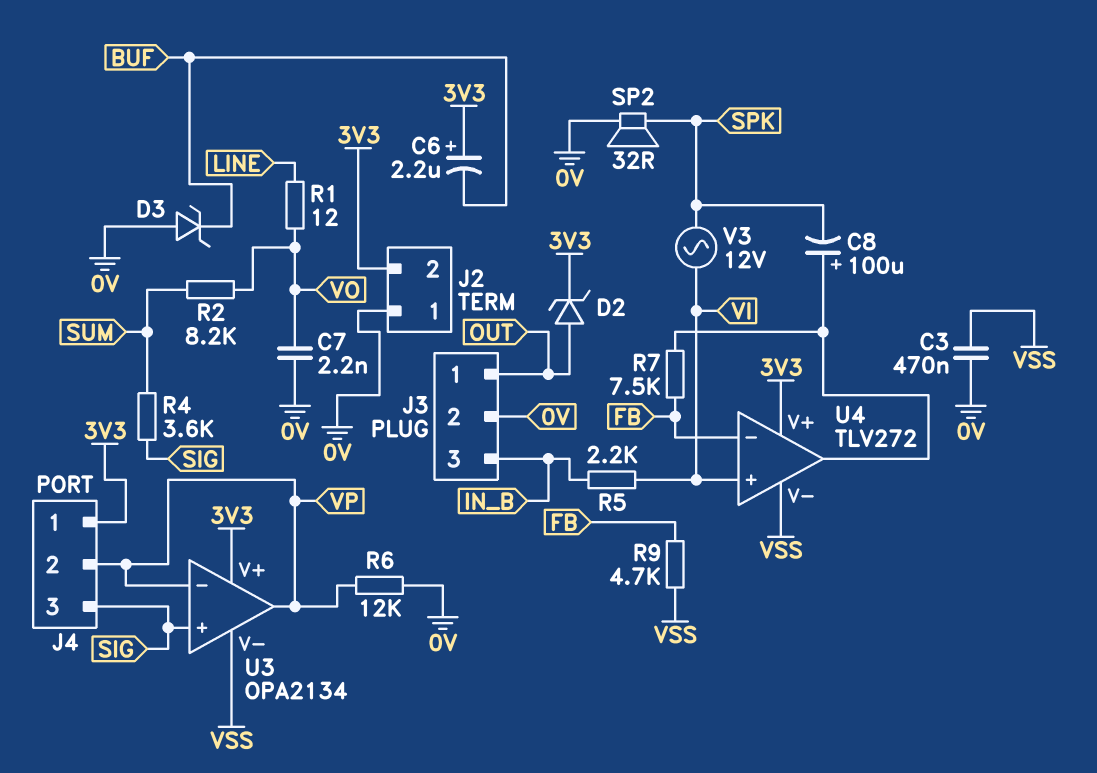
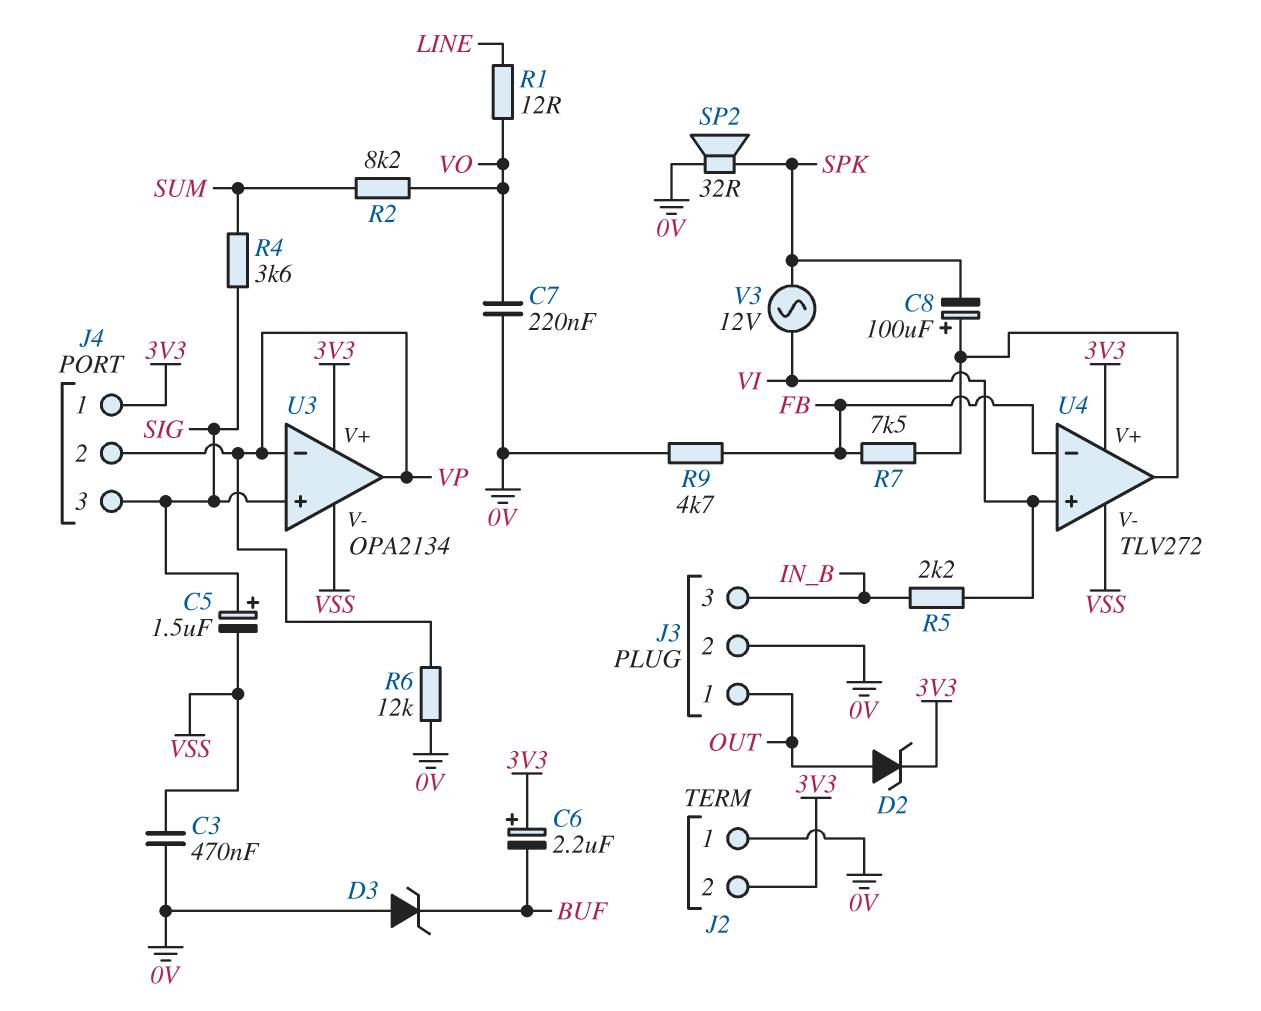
C5: none -> 1.5uF (plus SIG, minus VSS)
C7: 2.2nF (0V, VO) -> 220nF (0V, VO)
R9: 4.7k (FB, VSS) -> 4.7k (0V, FB)

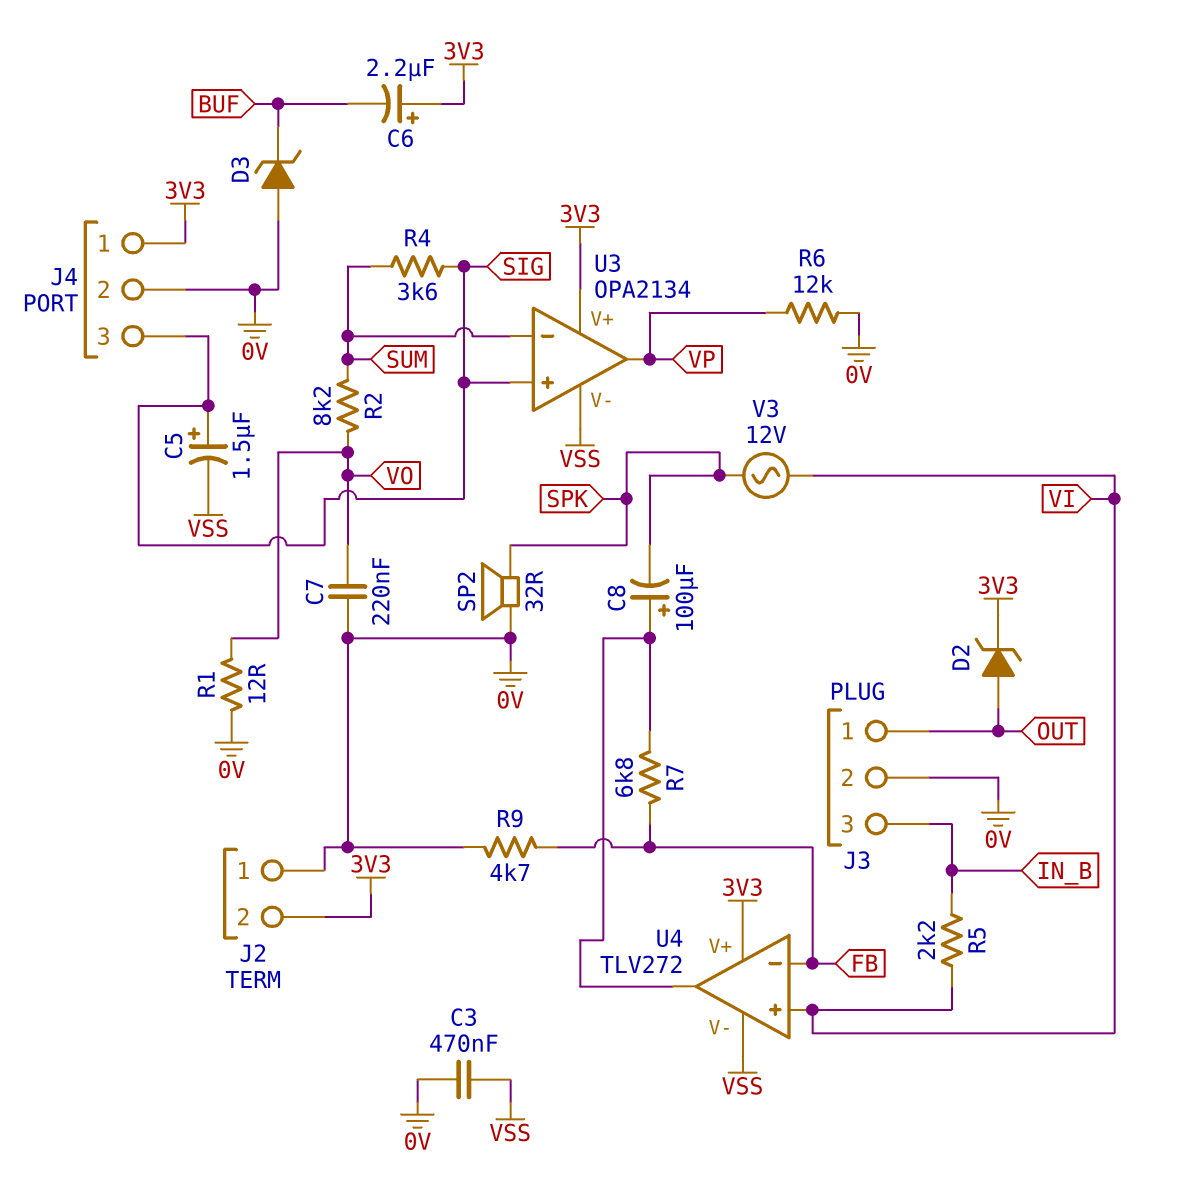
J4 pin 2: VP -> 0V
R1: 12 (LINE, VO) -> 12 (0V, VO)
R7: 7.5k (FB, U4/out) -> 6.8k (FB, U4/out)
U3 pin in-: VP -> SUM

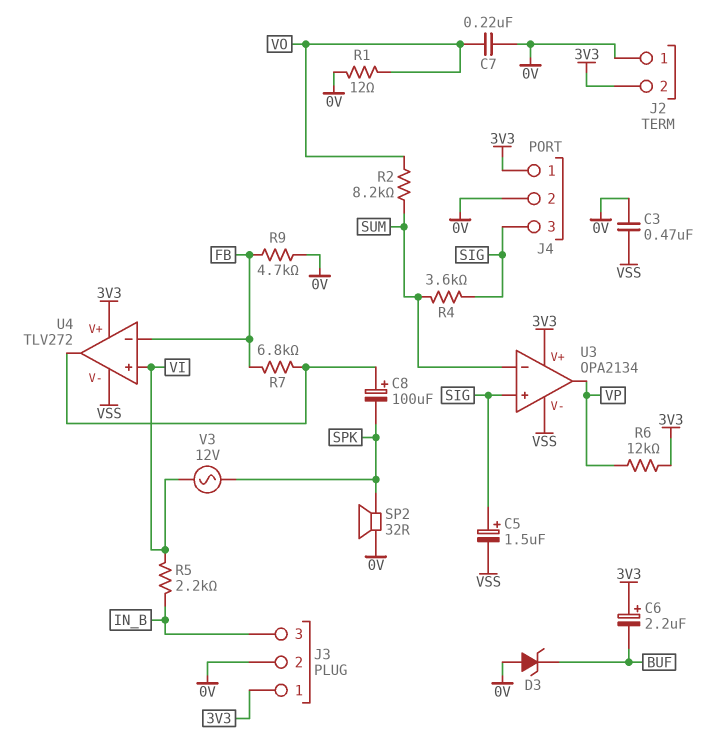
D2: zener (A OUT, K 3V3) -> none
J3 pin 1: OUT -> 3V3
R6: 12k (0V, VP) -> 12k (3V3, VP)

